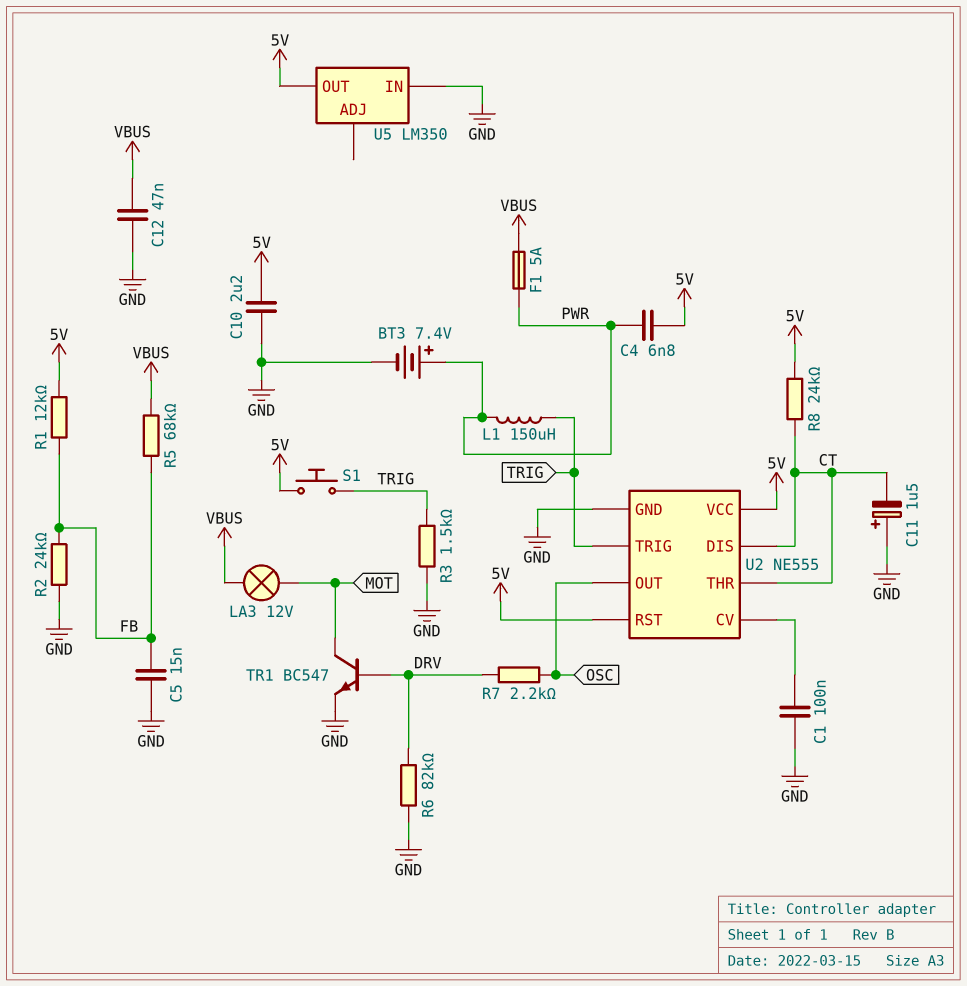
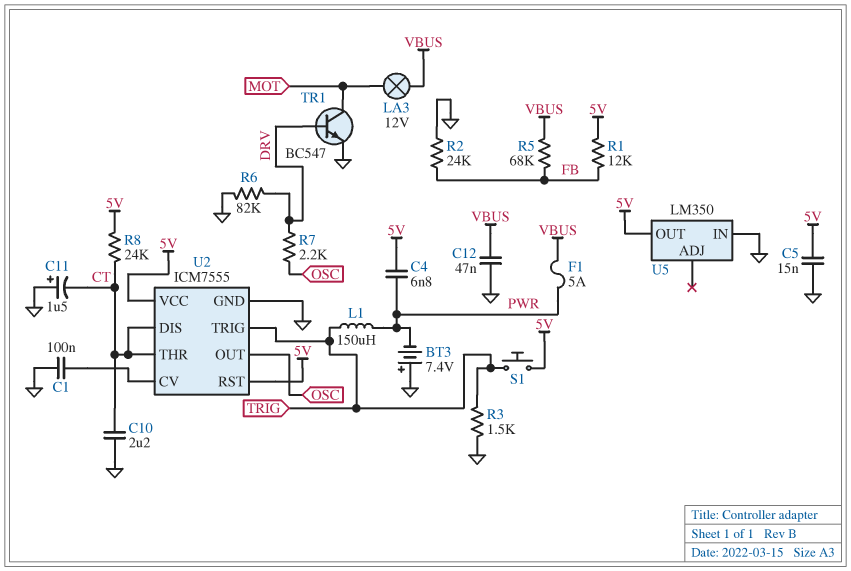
BT3: 7.4V (plus PWR, minus GND) -> 7.4V (plus GND, minus PWR)
C5: 15nF (FB, GND) -> 15nF (5V, GND)
C10: 2.2uF (5V, GND) -> 2.2uF (CT, GND)
U2: NE555 -> ICM7555

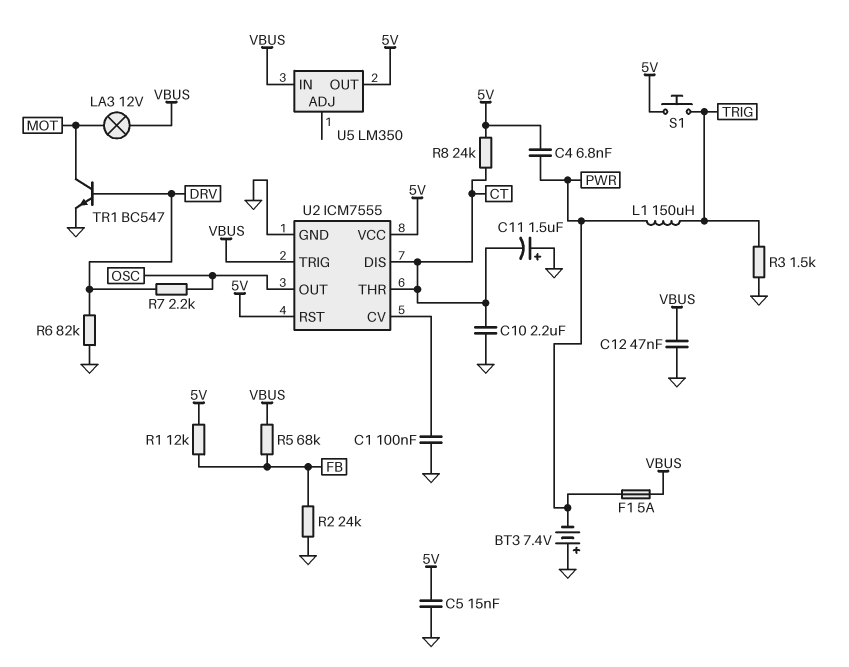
U2 pin TRIG: TRIG -> VBUS
U5 pin IN: GND -> VBUS

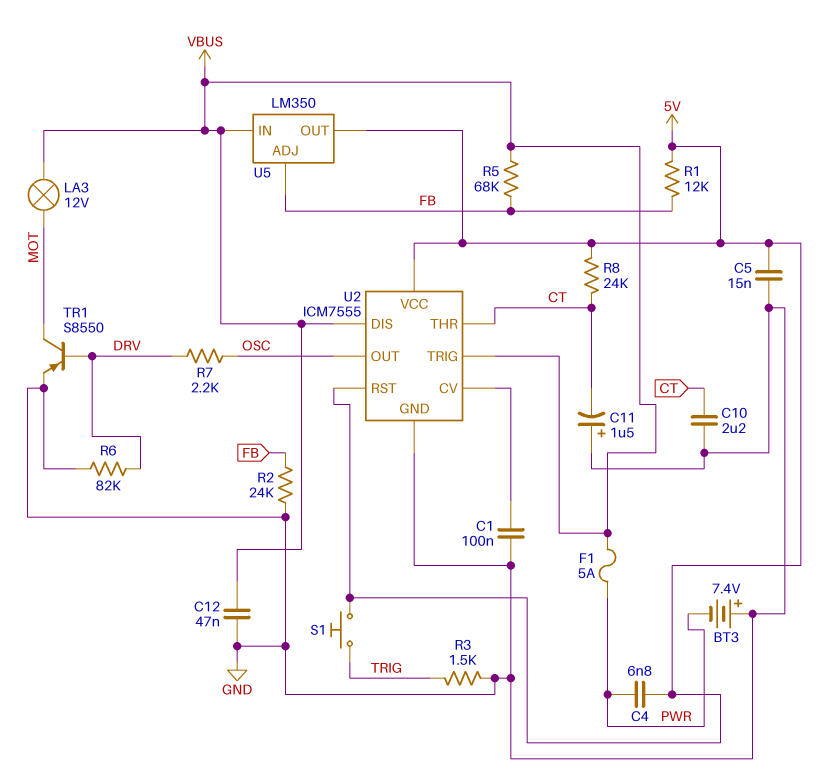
L1: 150uH (PWR, TRIG) -> none
TR1: NPN BC547 (B DRV, C MOT, E GND) -> PNP S8550 (B DRV, C MOT, E GND)
U2 pin DIS: CT -> VBUS
U5 pin ADJ: none -> FB

